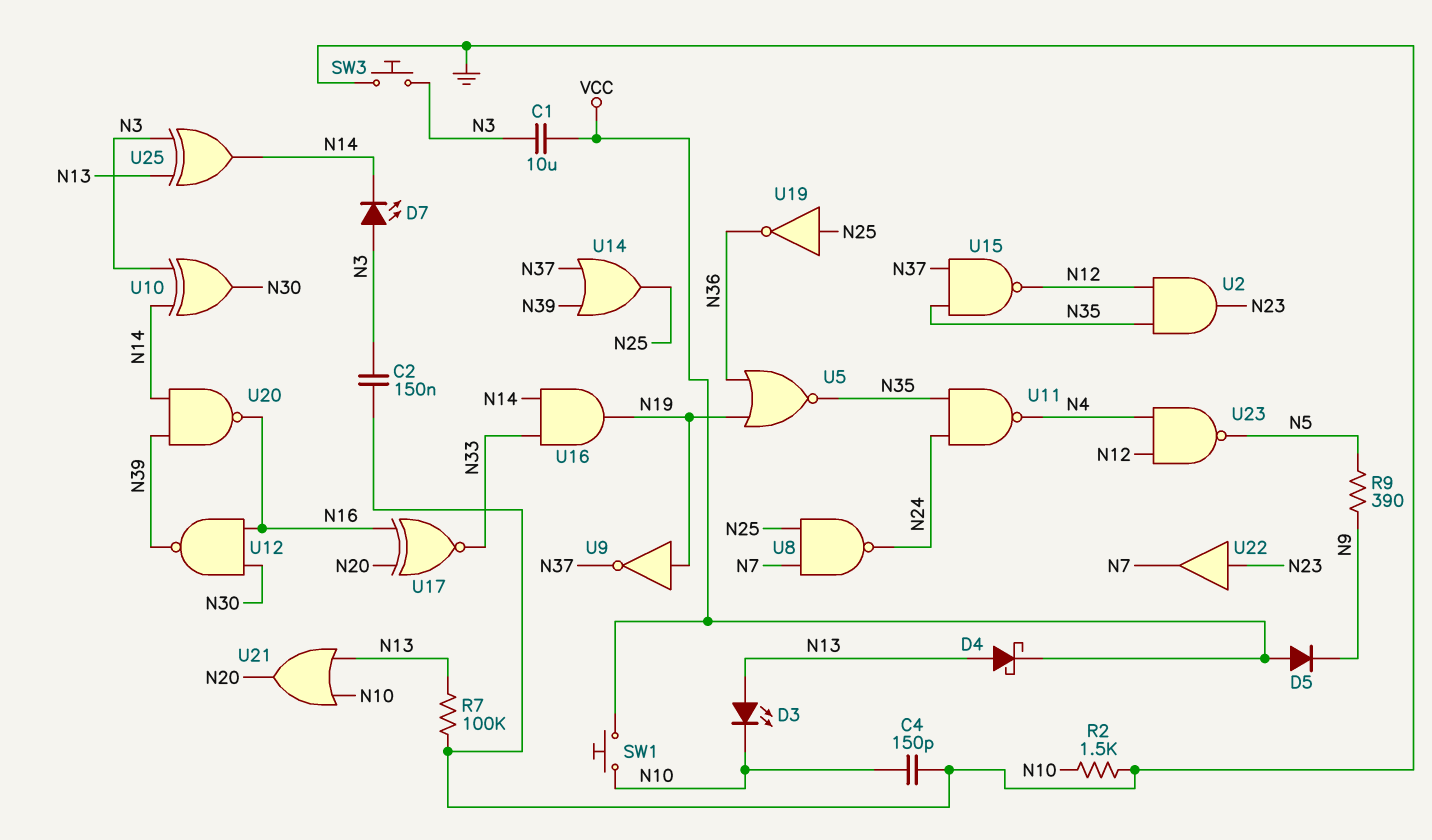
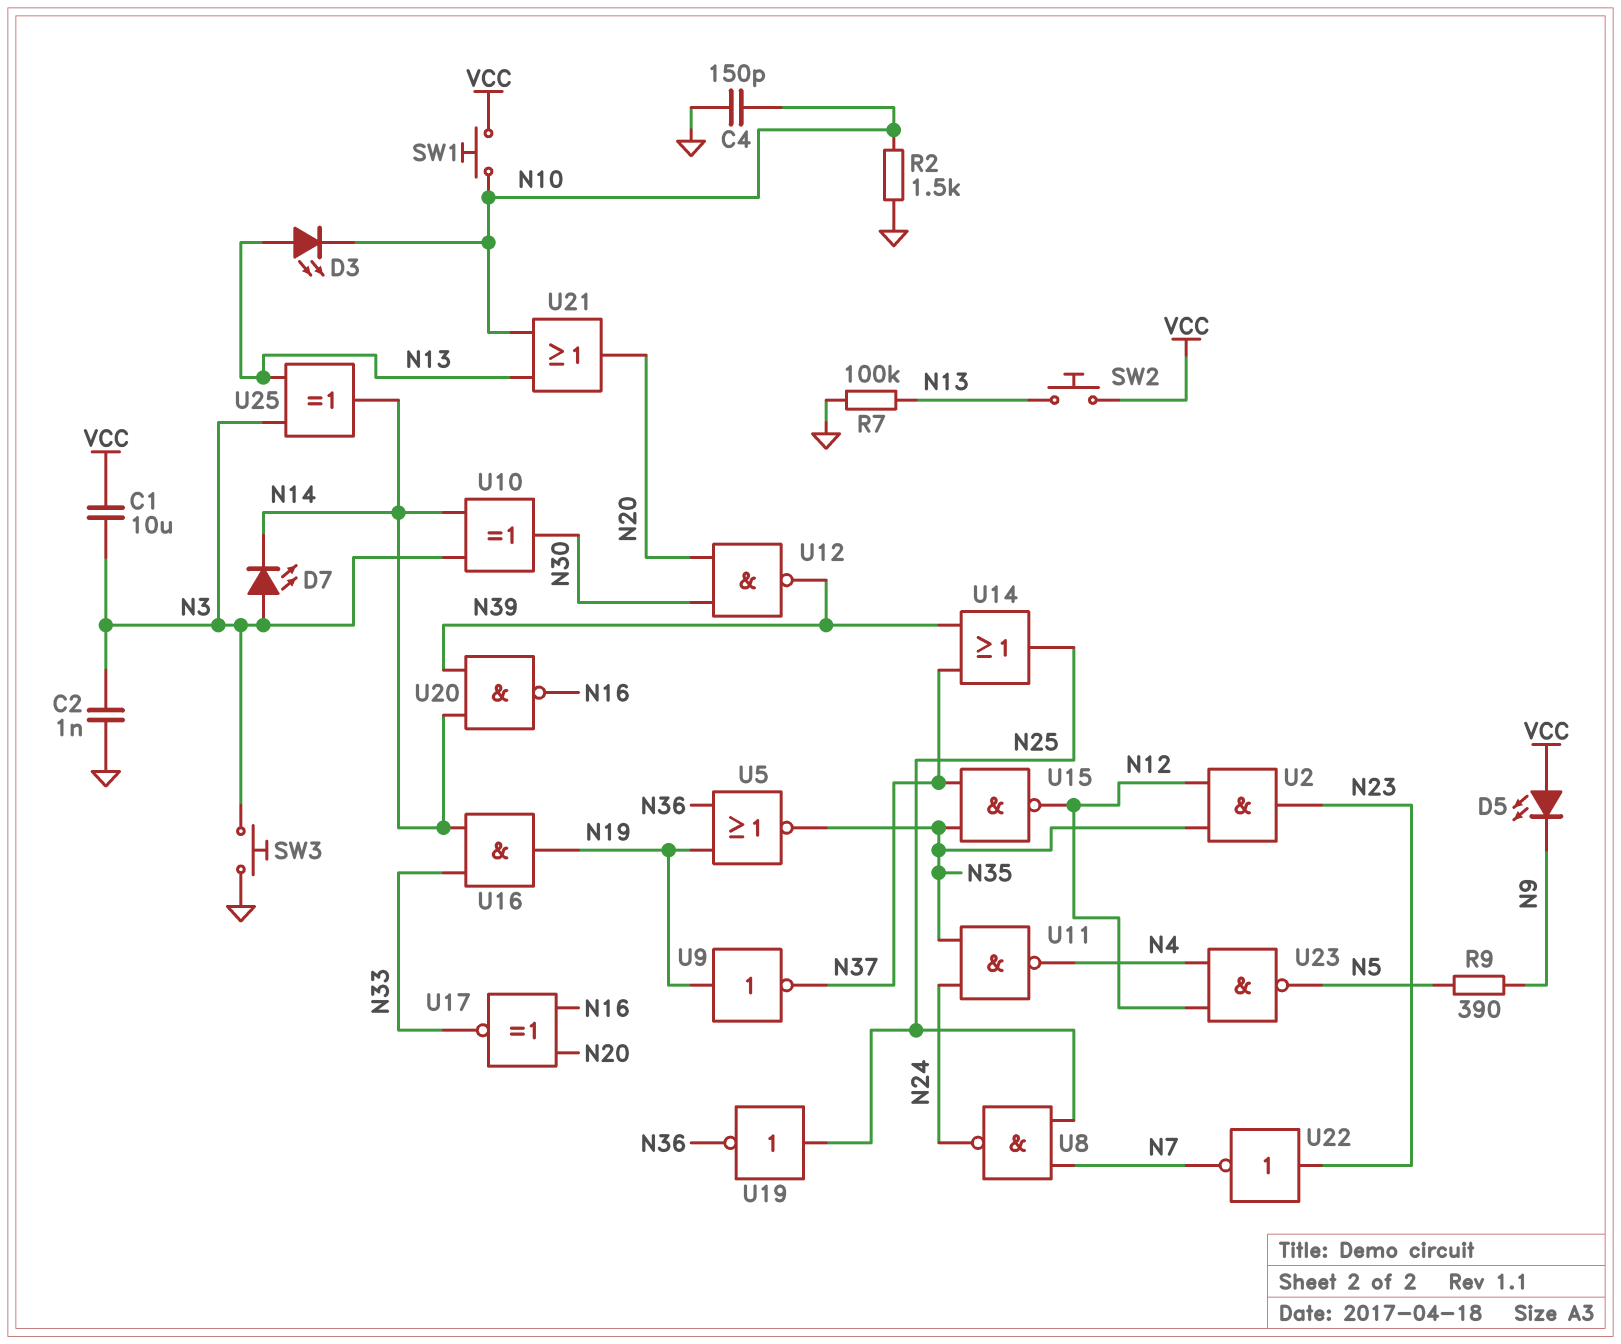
C2: 150nF (GND, N3) -> 1nF (GND, N3)
D4: schottky (A N13, K VCC) -> none
D5: diode (A VCC, K N9) -> LED (A VCC, K N9)
SW2: none -> button (N13, VCC)
U12: NAND (in N16, in N30, out N39) -> NAND (in N20, in N30, out N39)
U22: buffer (in N23, out N7) -> NOT (in N23, out N7)

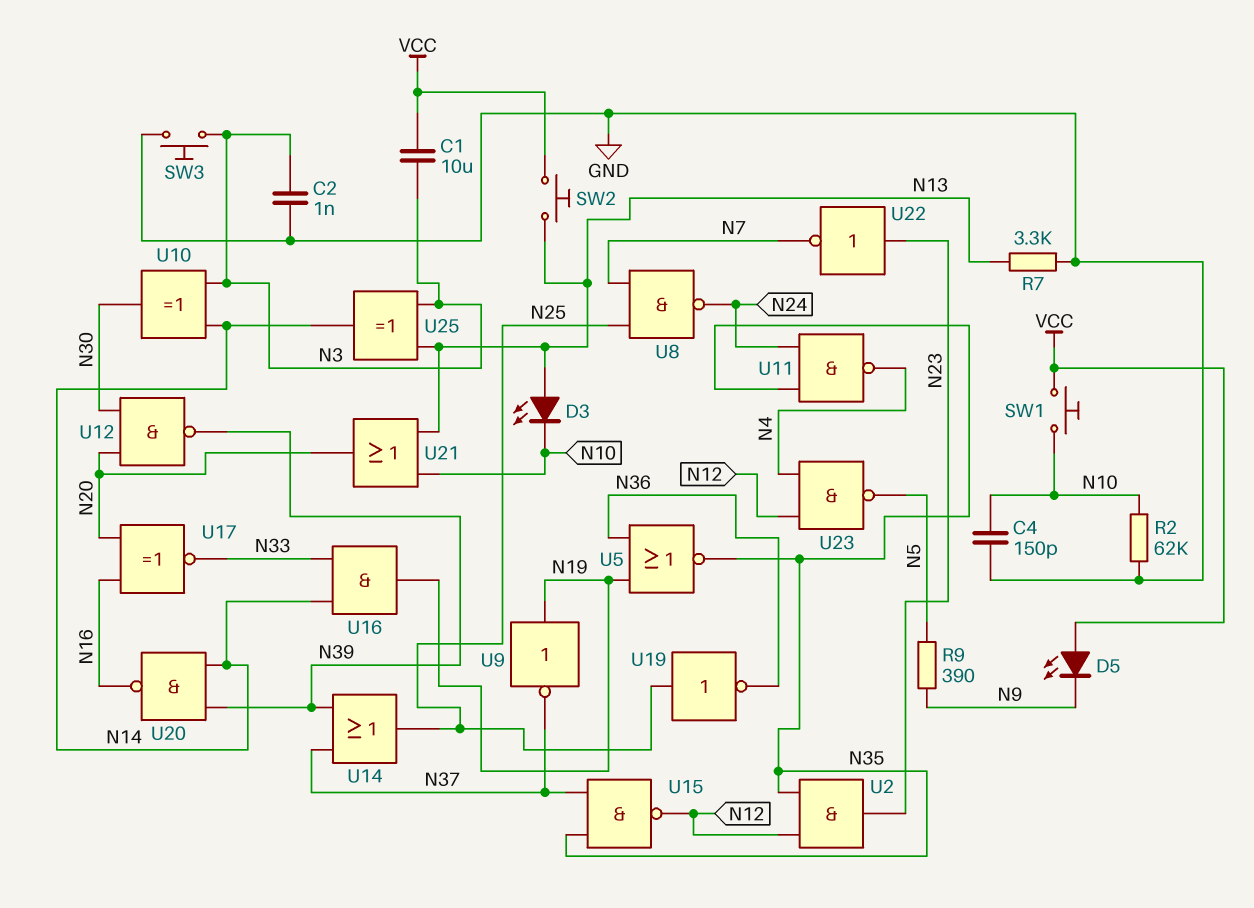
D7: LED (A N3, K N14) -> none
R2: 1.5k (GND, N10) -> 62k (GND, N10)
R7: 100k (GND, N13) -> 3.3k (GND, N13)

